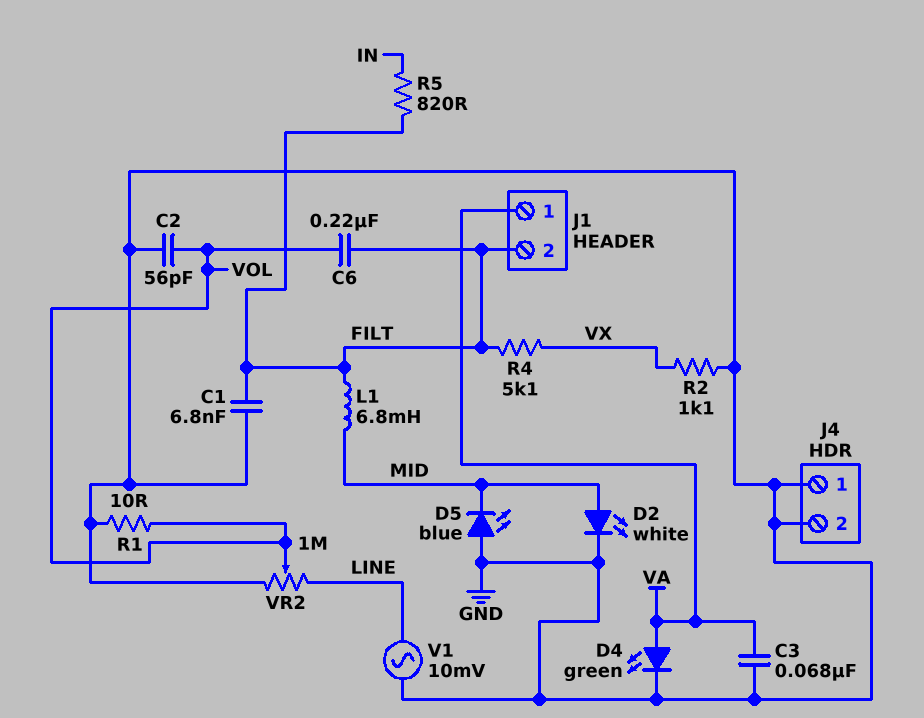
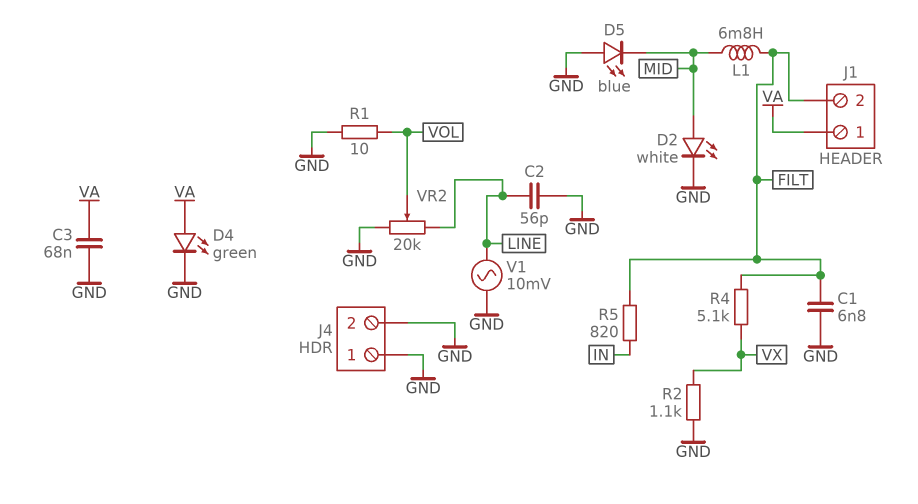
C2: 56pF (GND, VOL) -> 56pF (GND, LINE)
C6: 220nF (FILT, VOL) -> none
VR2: 1M (GND, LINE, wiper VOL) -> 20k (GND, LINE, wiper VOL)

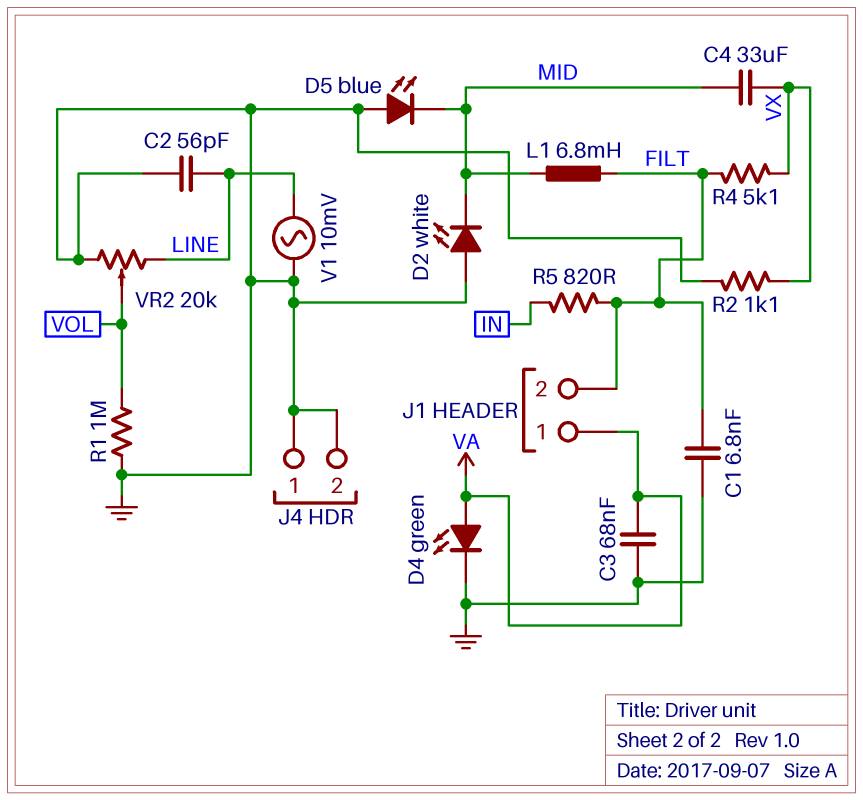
C4: none -> 33uF (MID, VX)
D2: LED white (A MID, K GND) -> LED white (A GND, K MID)
R1: 10 (GND, VOL) -> 1M (GND, VOL)

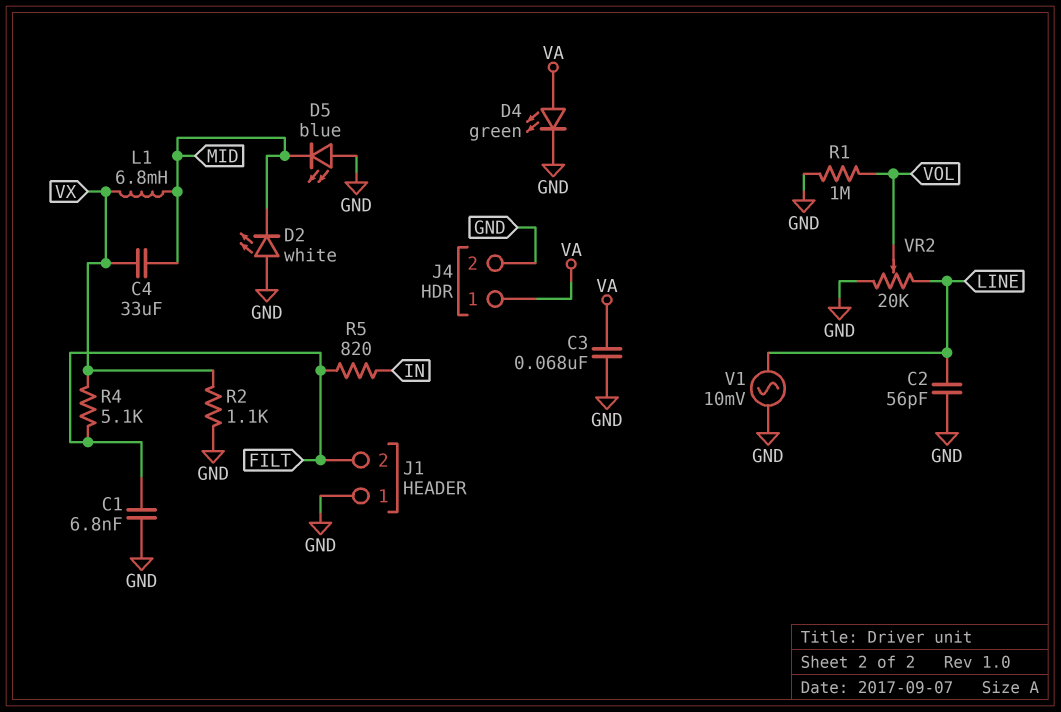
J1 pin 1: VA -> GND
J4 pin 1: GND -> VA
L1: 6.8mH (FILT, MID) -> 6.8mH (MID, VX)

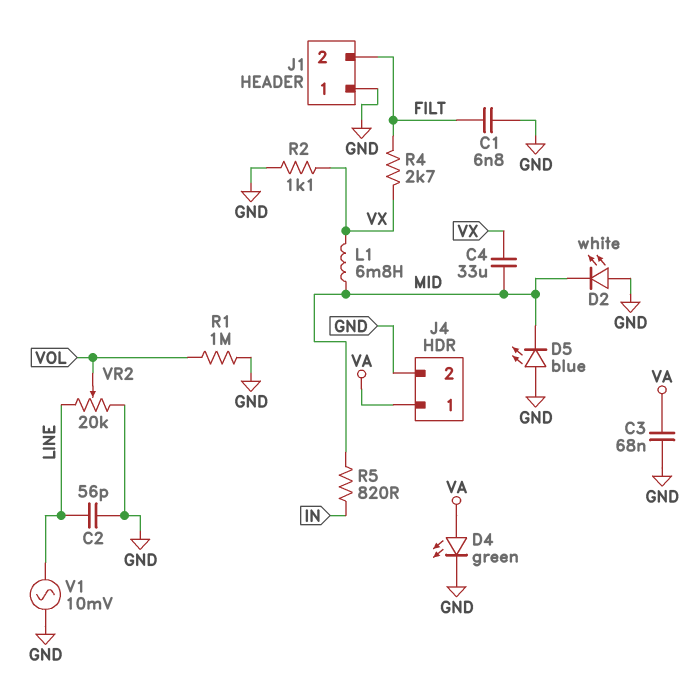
R4: 5.1k (FILT, VX) -> 2.7k (FILT, VX)
R5: 820 (FILT, IN) -> 820 (IN, MID)

